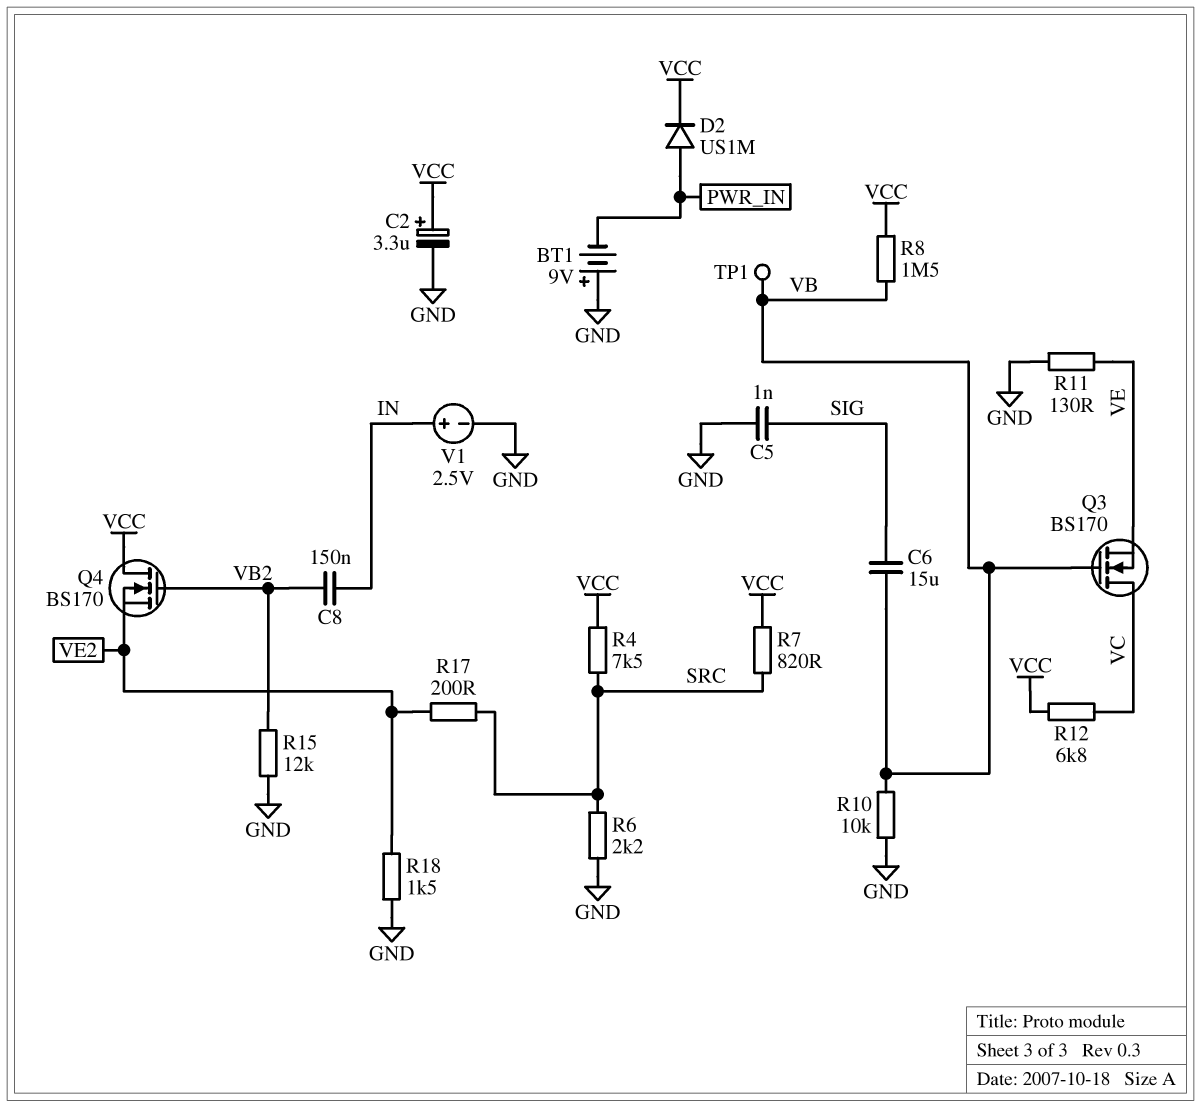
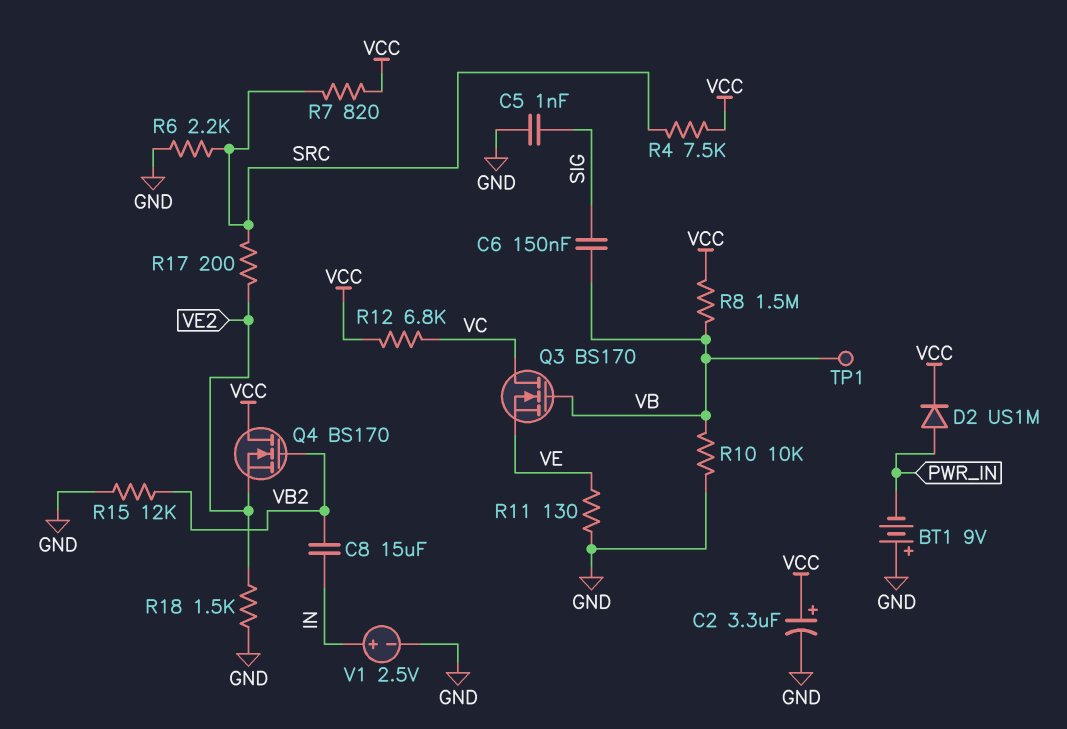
C6: 15uF (SIG, VB) -> 150nF (SIG, VB)
C8: 150nF (IN, VB2) -> 15uF (IN, VB2)

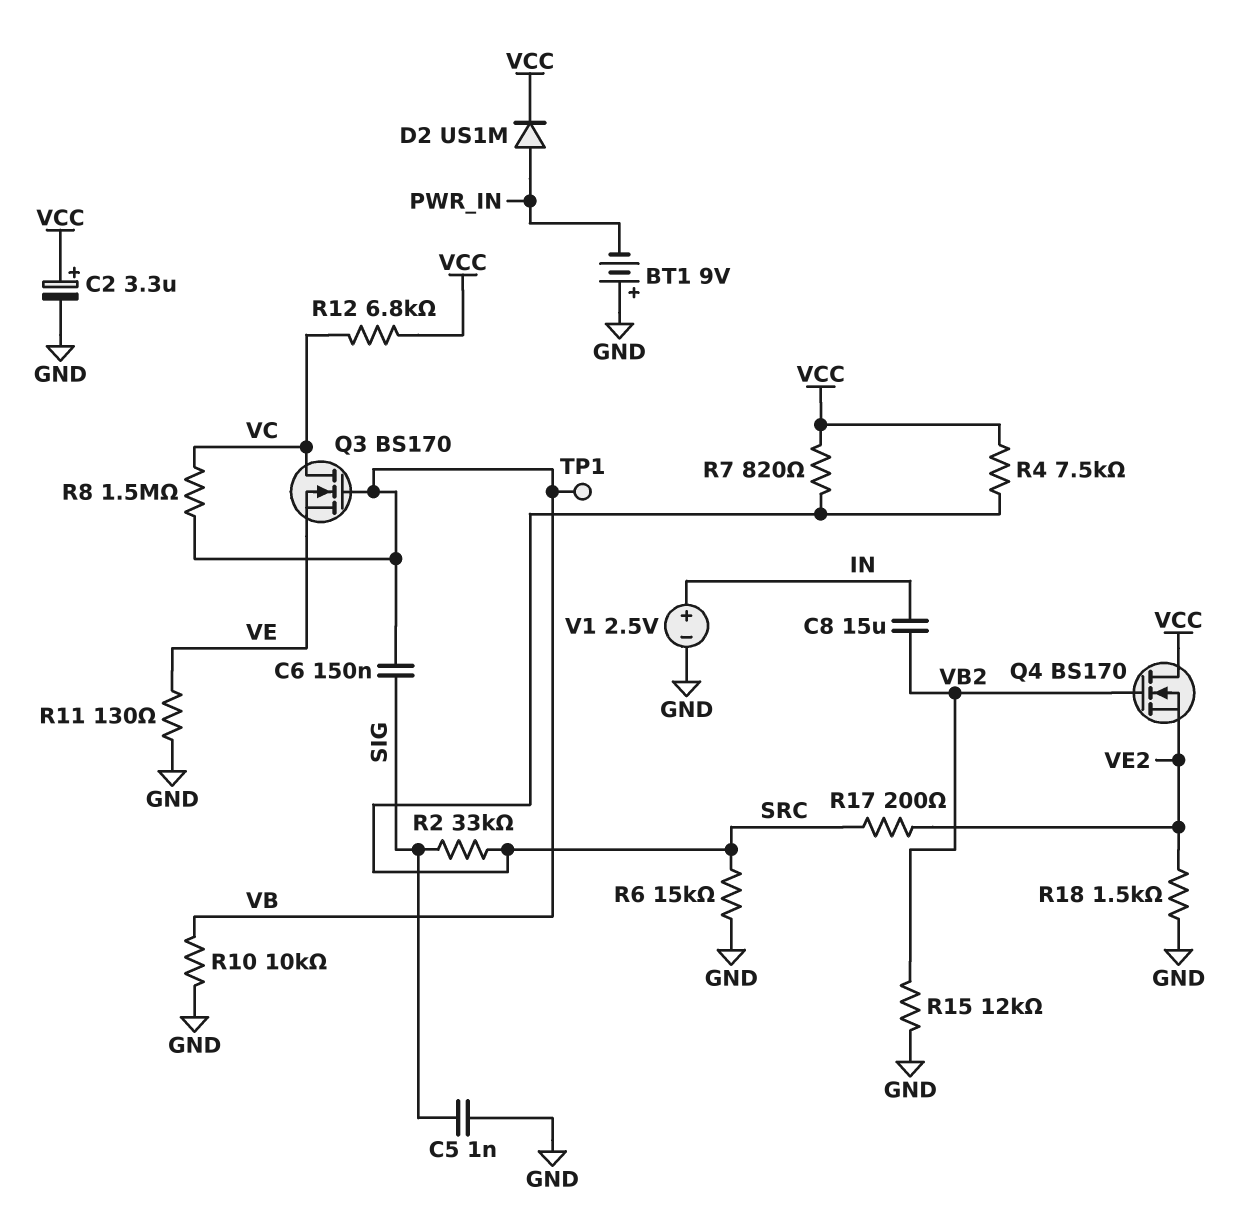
R2: none -> 33k (SIG, SRC)
R6: 2.2k (GND, SRC) -> 15k (GND, SRC)
R8: 1.5M (VB, VCC) -> 1.5M (VB, VC)

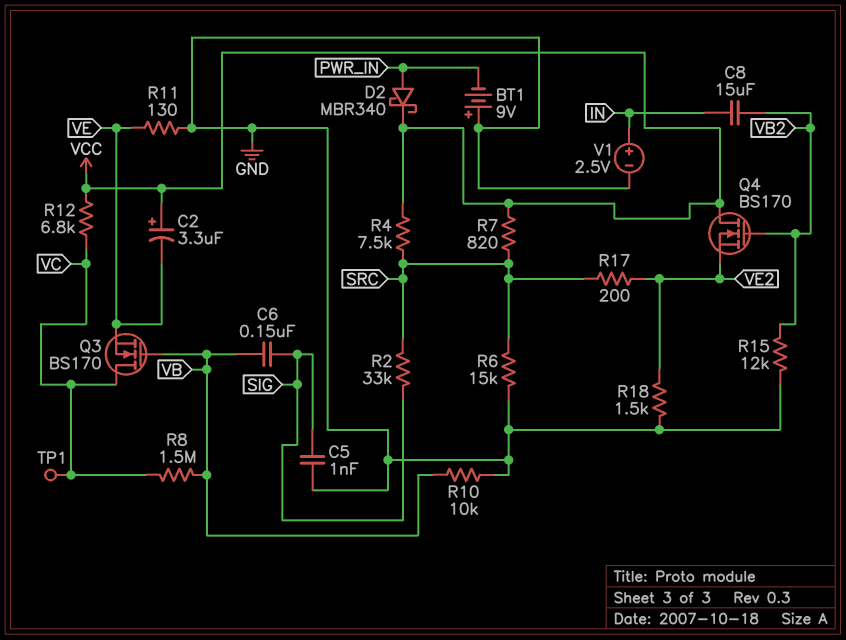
C2: 3.3uF (plus VCC, minus GND) -> 3.3uF (plus VCC, minus VE)
D2: diode US1M (A PWR_IN, K VCC) -> schottky MBR340 (A PWR_IN, K VCC)
TP1: test point (VB) -> test point (VC)

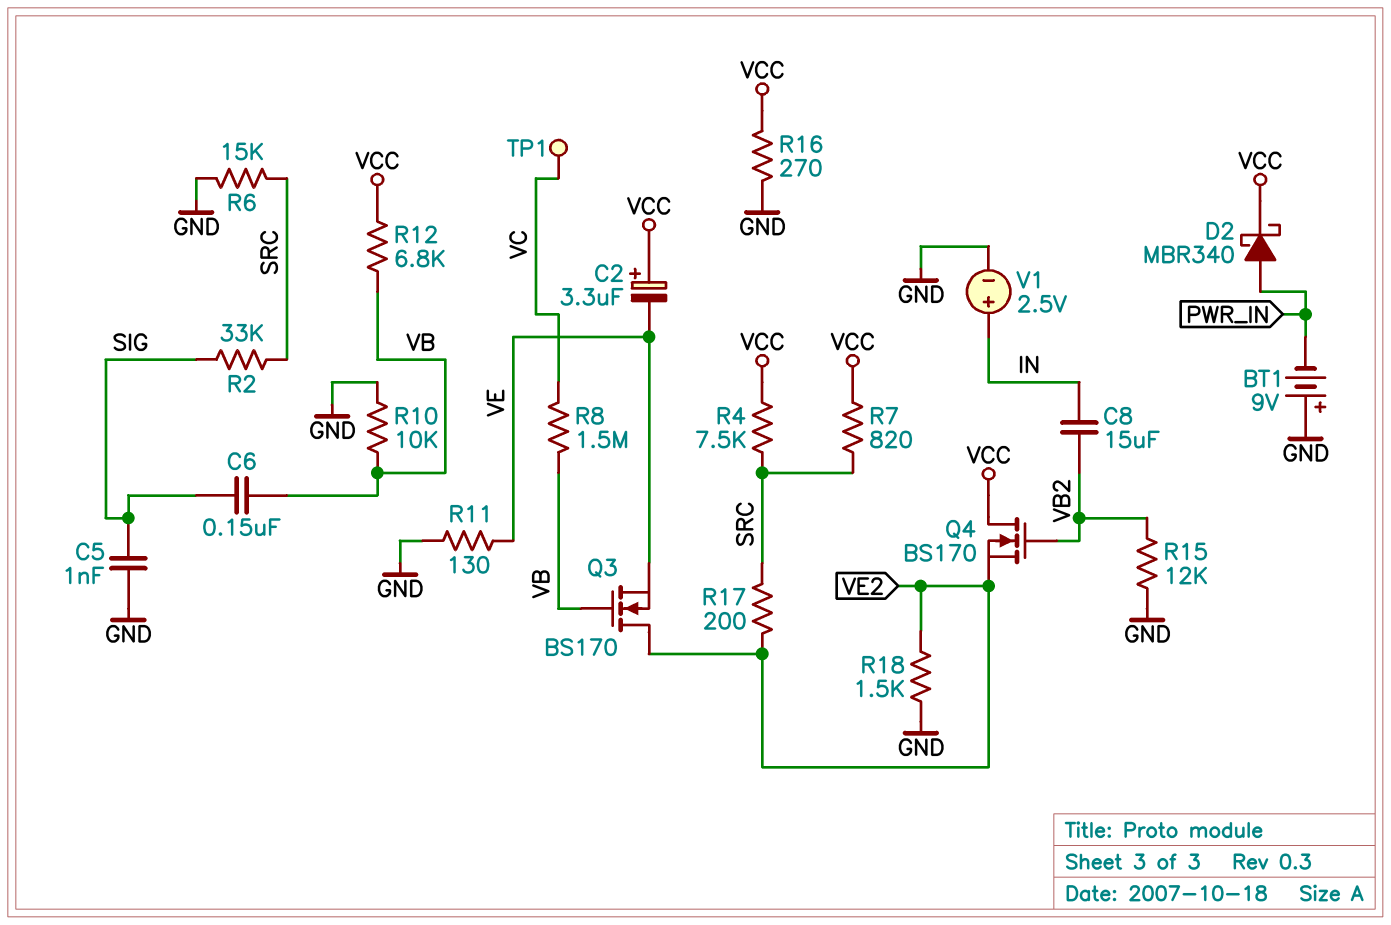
Q3: NMOS BS170 (G VB, D VC, S VE) -> NMOS BS170 (G VB, D VE2, S VE)
R12: 6.8k (VC, VCC) -> 6.8k (VB, VCC)
R16: none -> 270 (GND, VCC)

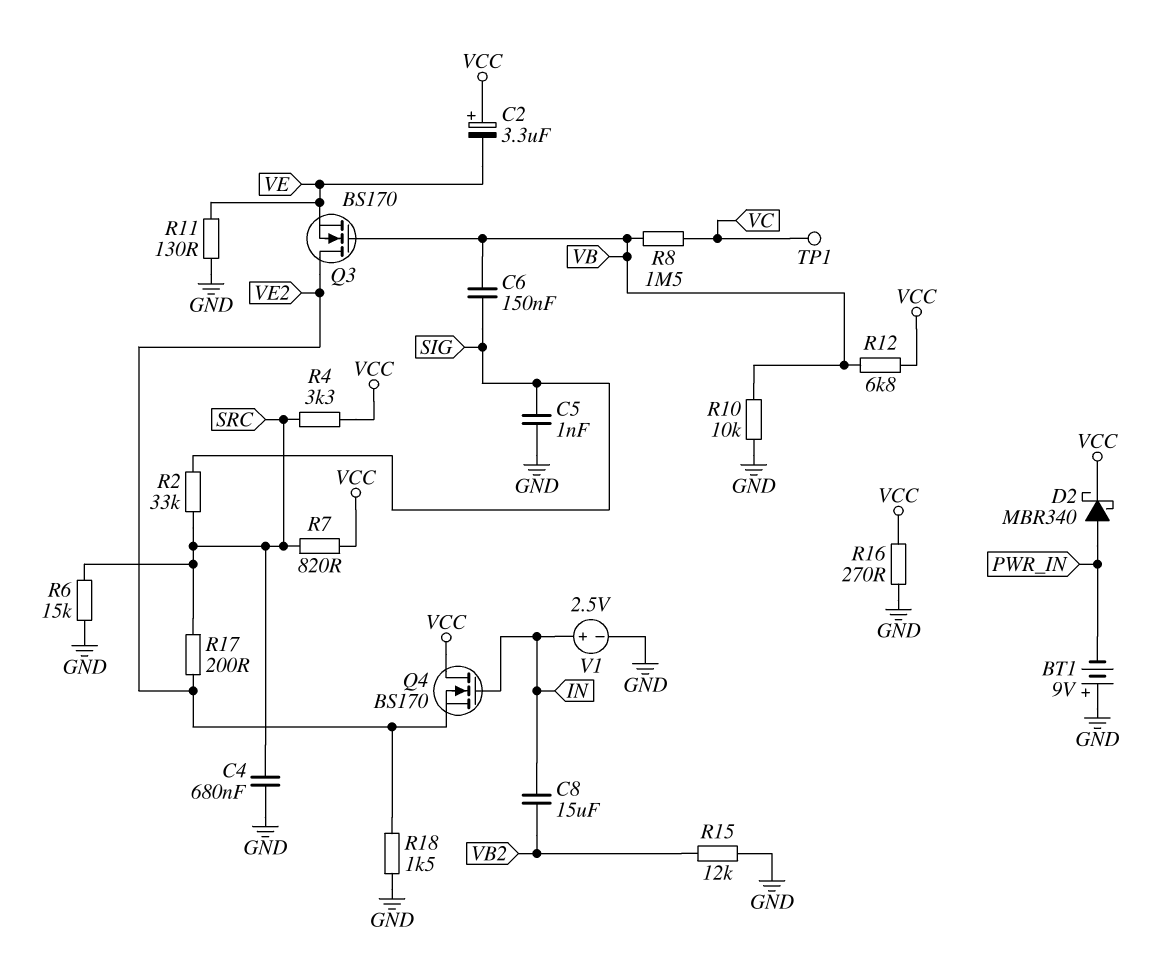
C4: none -> 680nF (GND, SRC)
Q4: NMOS BS170 (G VB2, D VCC, S VE2) -> NMOS BS170 (G IN, D VCC, S VE2)
R4: 7.5k (SRC, VCC) -> 3.3k (SRC, VCC)

